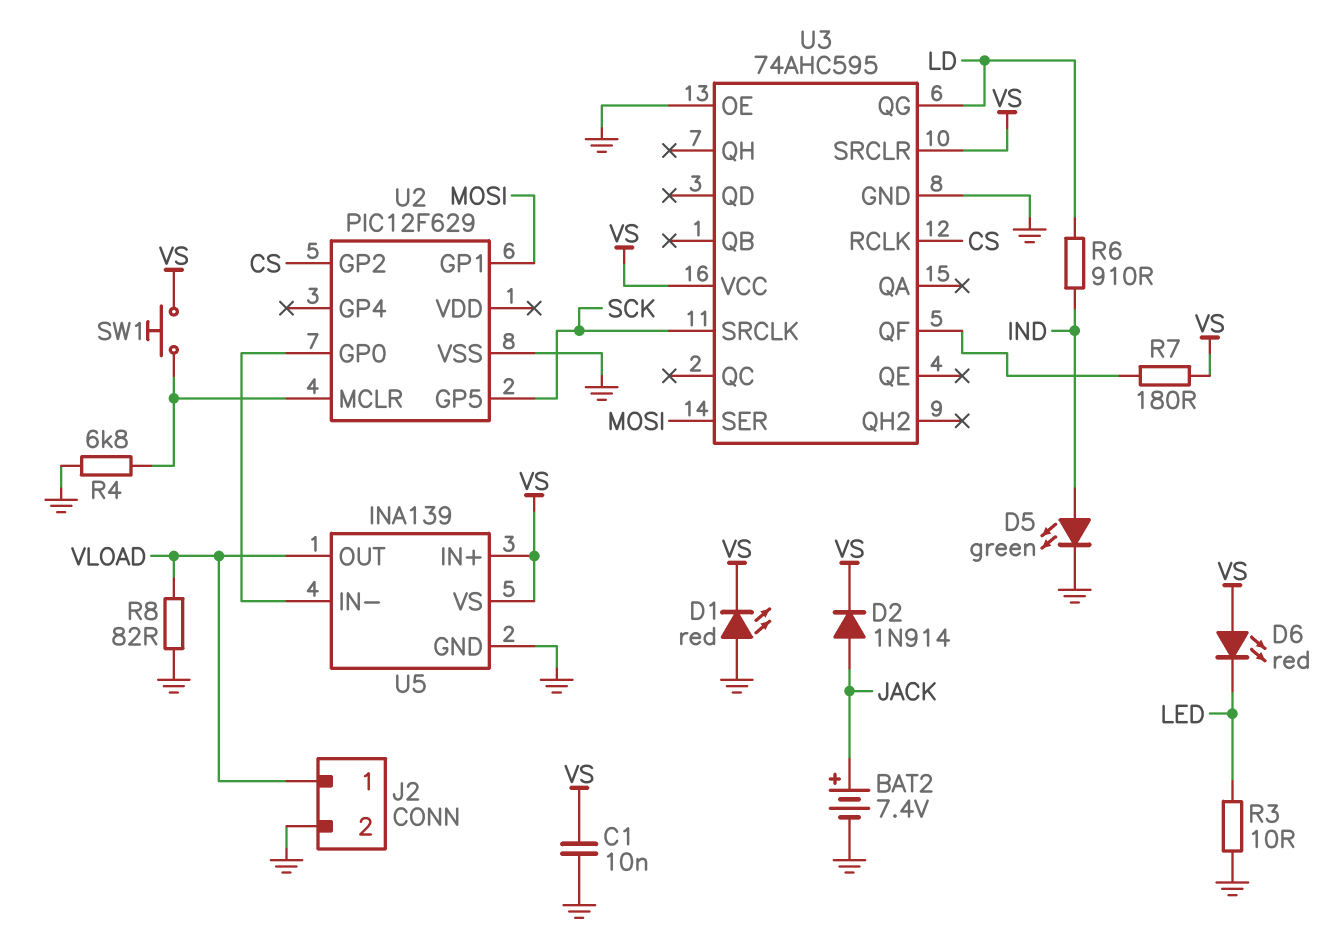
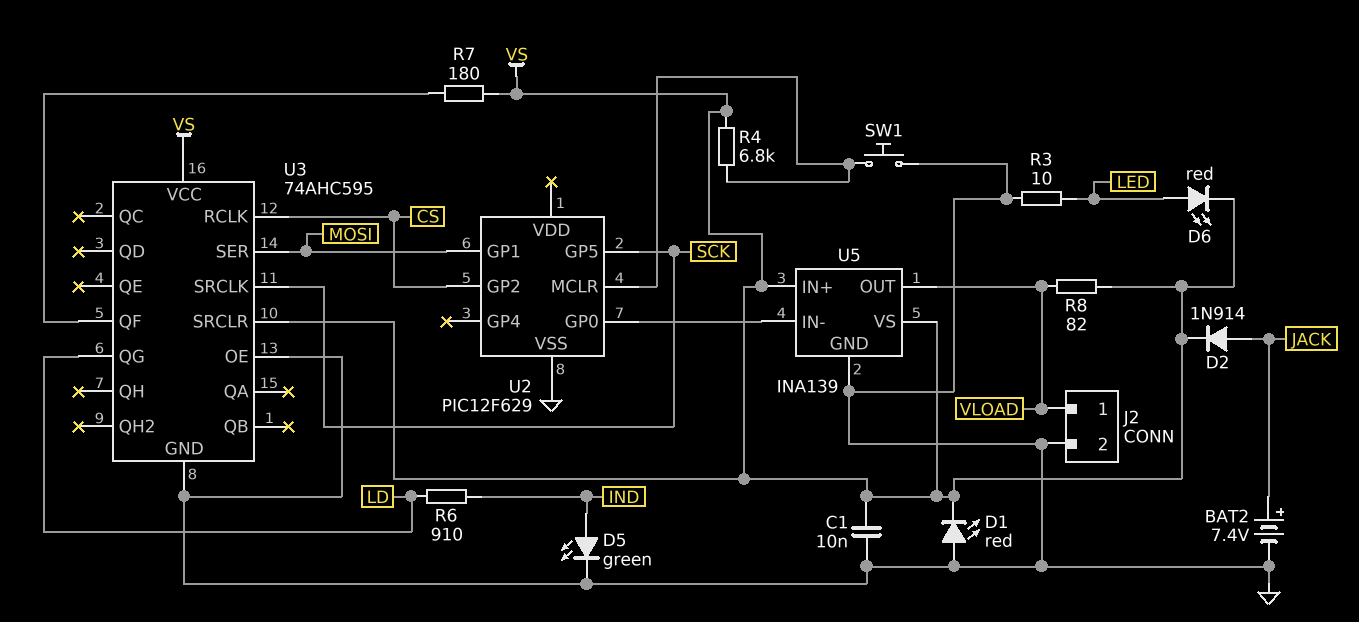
D6: LED red (A VS, K LED) -> LED red (A LED, K VS)
R4: 6.8k (GND, U2/MCLR) -> 6.8k (U2/MCLR, VS)
R8: 82 (GND, VLOAD) -> 82 (VLOAD, VS)
SW1: button (U2/MCLR, VS) -> button (GND, U2/MCLR)

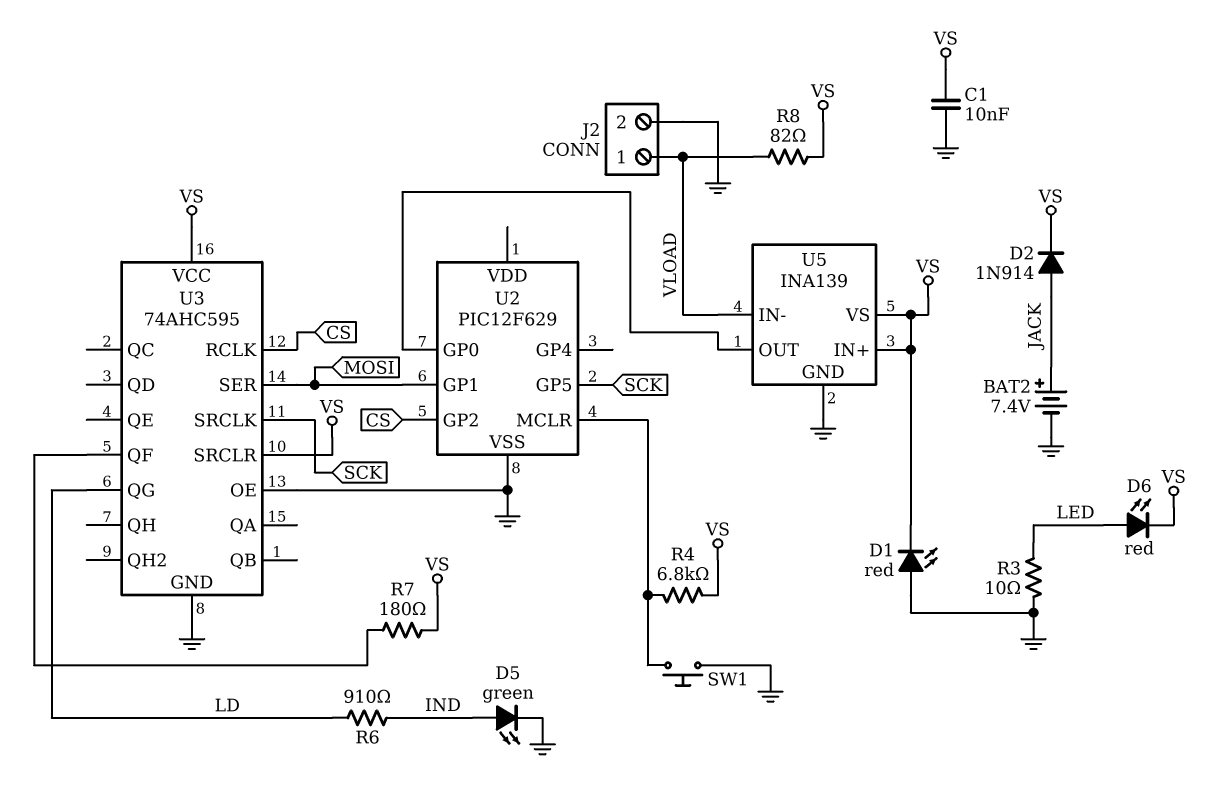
U5 pin IN-: U2/GP0 -> VLOAD
U5 pin OUT: VLOAD -> U2/GP0

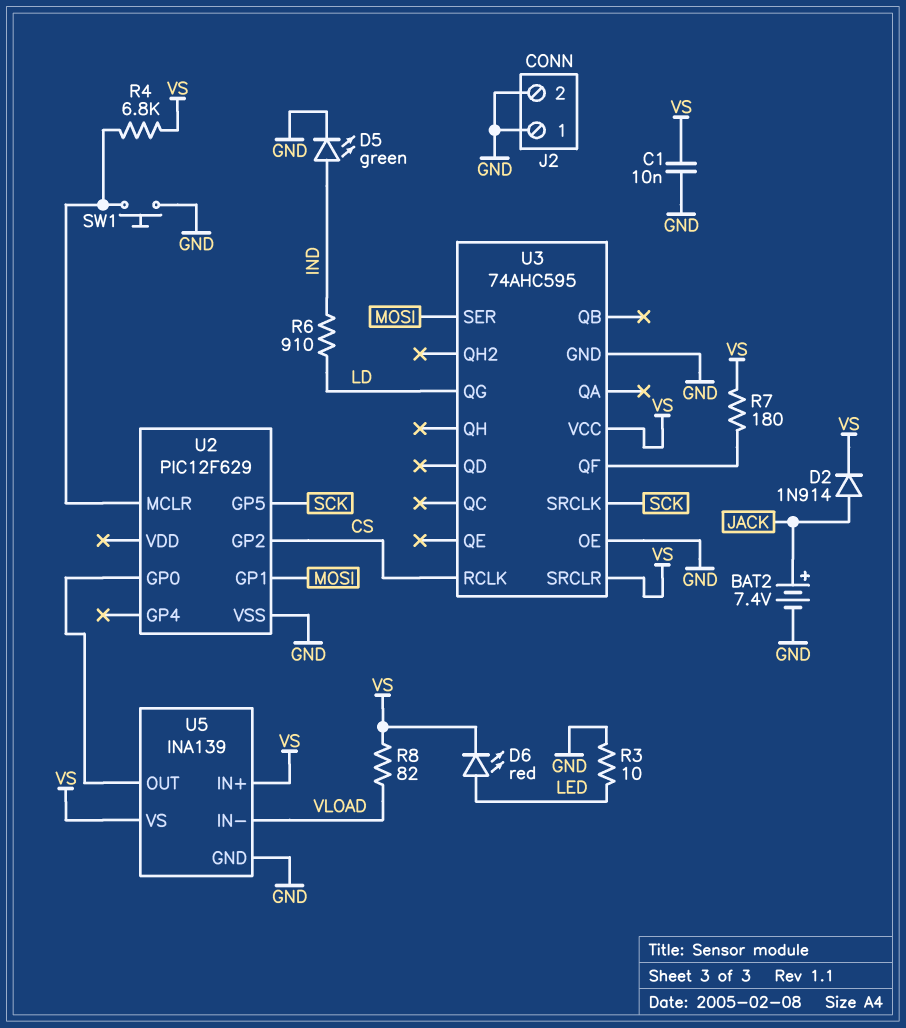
D1: LED red (A GND, K VS) -> none
J2 pin 1: VLOAD -> GND

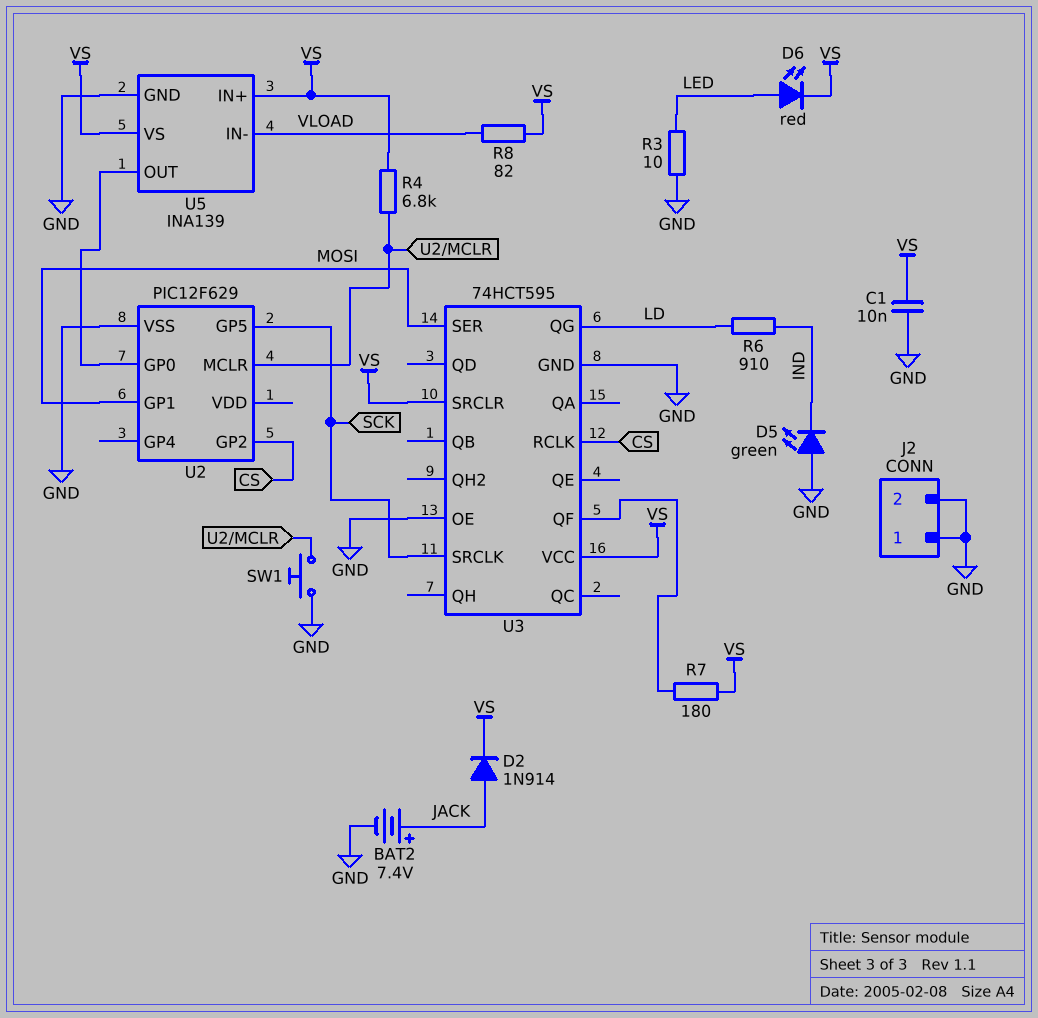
D5: LED green (A IND, K GND) -> LED green (A GND, K IND)
U3: 74AHC595 -> 74HCT595

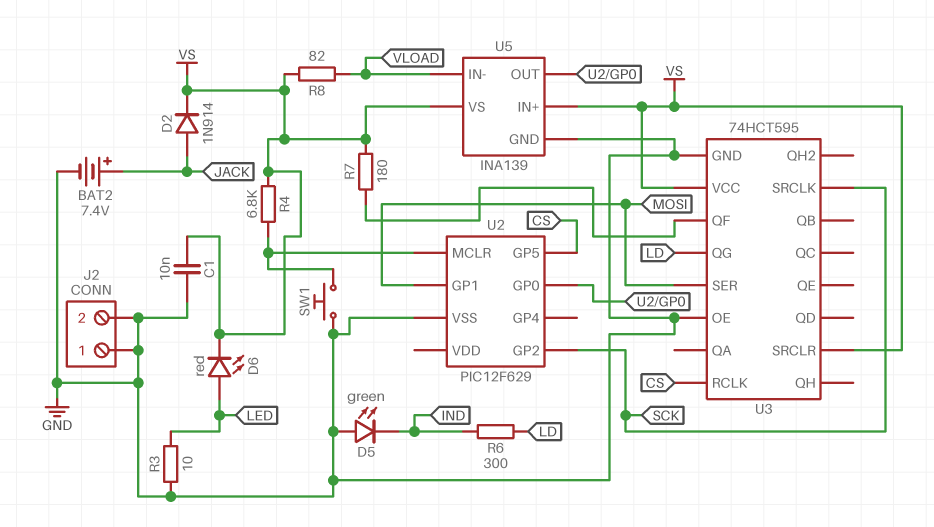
R6: 910 (IND, LD) -> 300 (IND, LD)
U2 pin GP2: CS -> SCK
U2 pin GP5: SCK -> CS

